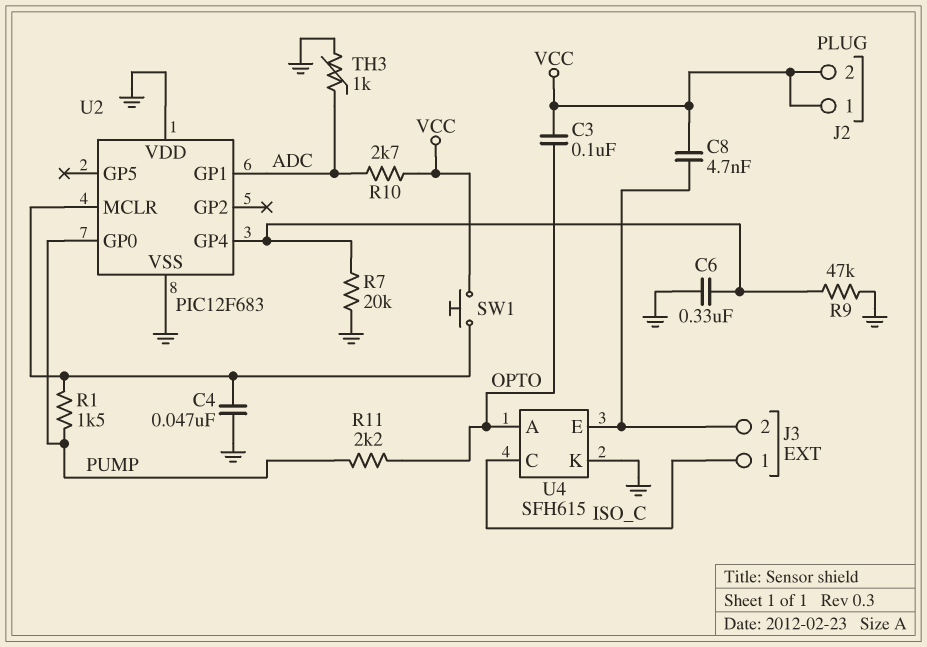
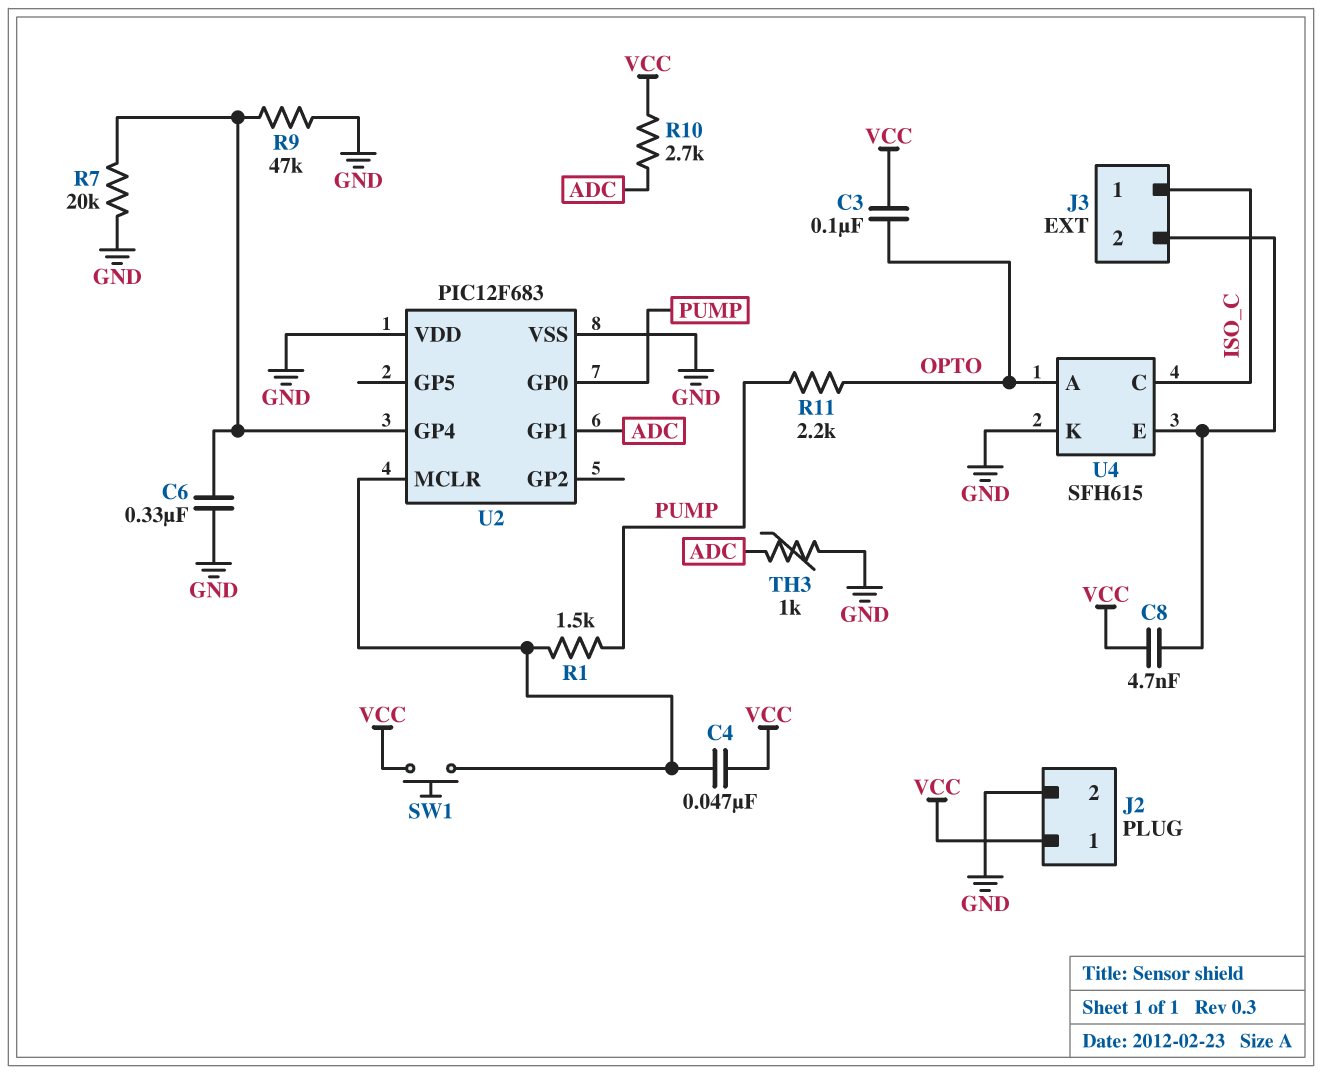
C4: 47nF (GND, U2/MCLR) -> 47nF (U2/MCLR, VCC)
J2 pin 2: VCC -> GND

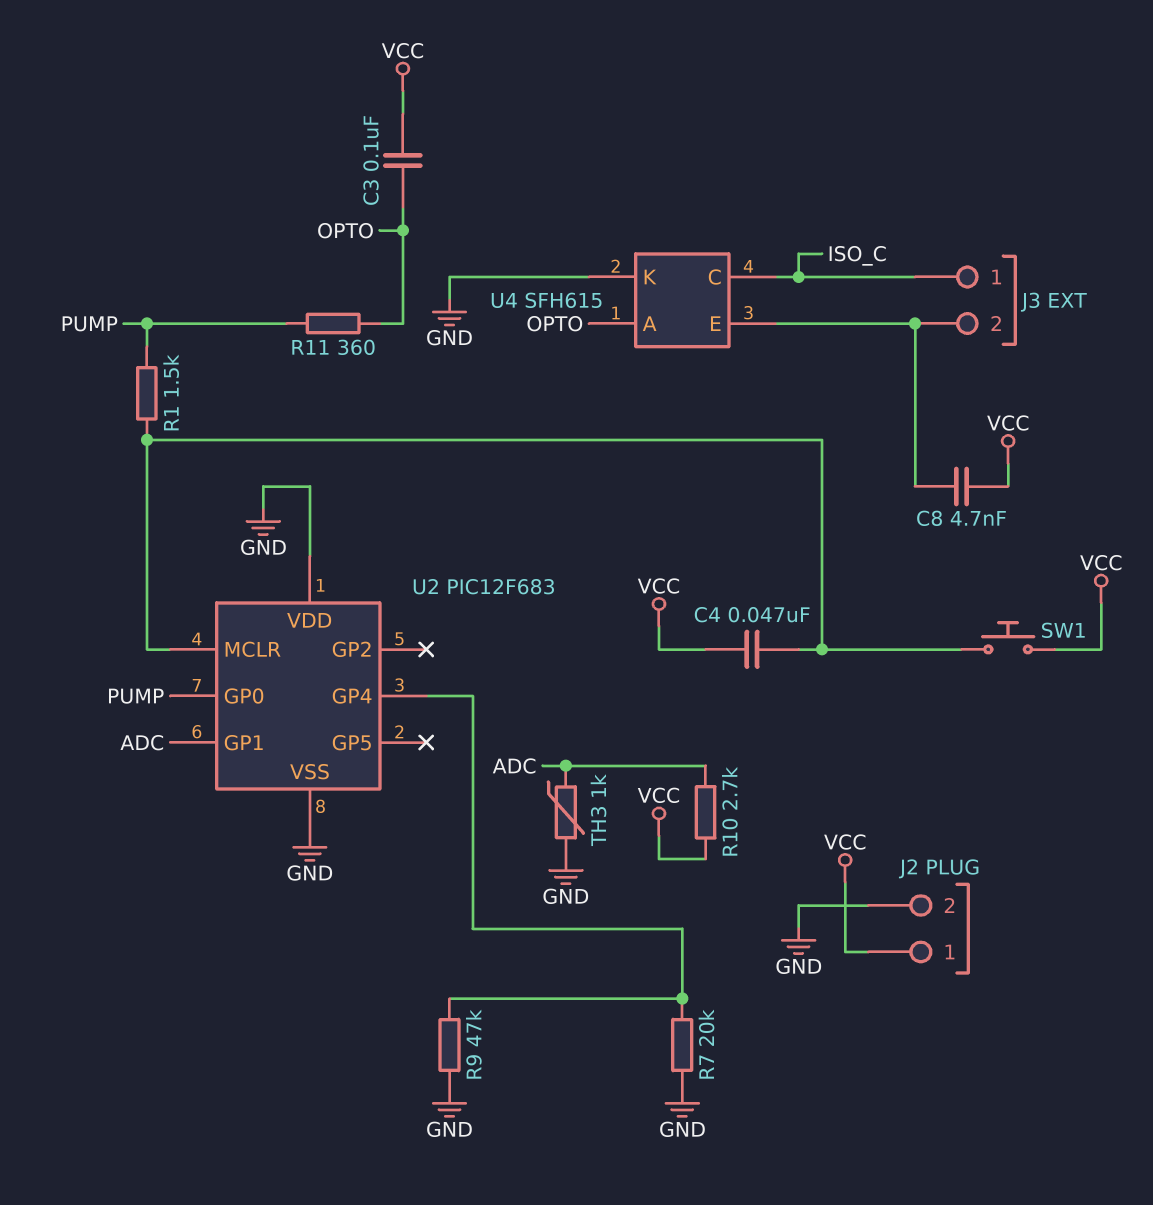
C6: 330nF (GND, U2/GP4) -> none
R11: 2.2k (OPTO, PUMP) -> 360 (OPTO, PUMP)

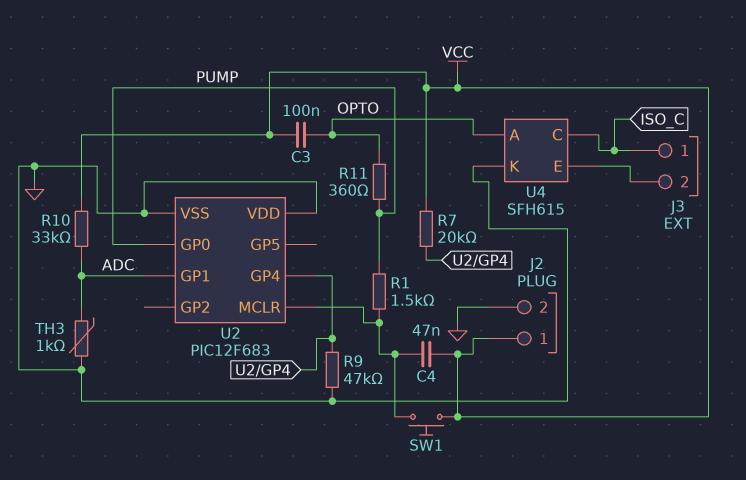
C8: 4.7nF (J3/2, VCC) -> none
R7: 20k (GND, U2/GP4) -> 20k (U2/GP4, VCC)
R10: 2.7k (ADC, VCC) -> 33k (ADC, VCC)

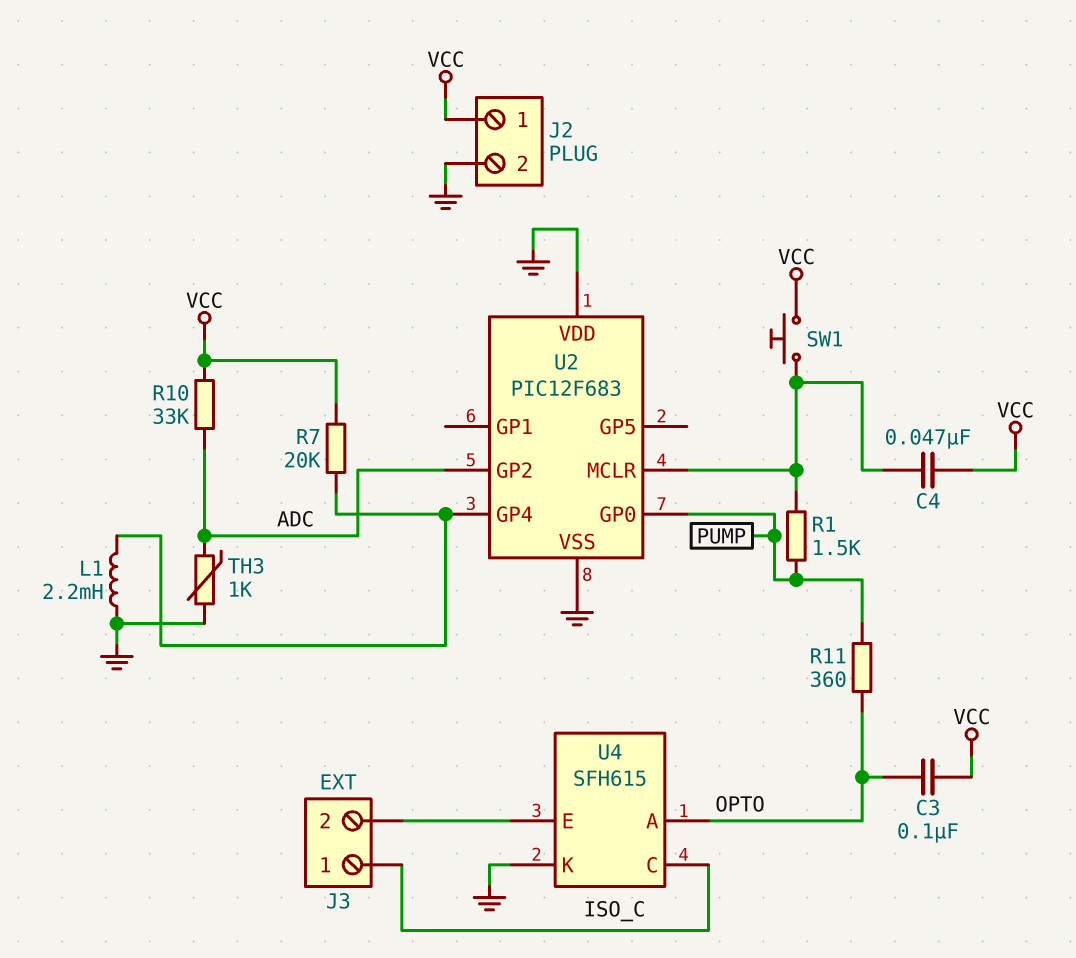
L1: none -> 2.2mH (GND, U2/GP4)
R9: 47k (GND, U2/GP4) -> none
U2 pin GP1: ADC -> none
U2 pin GP2: none -> ADC

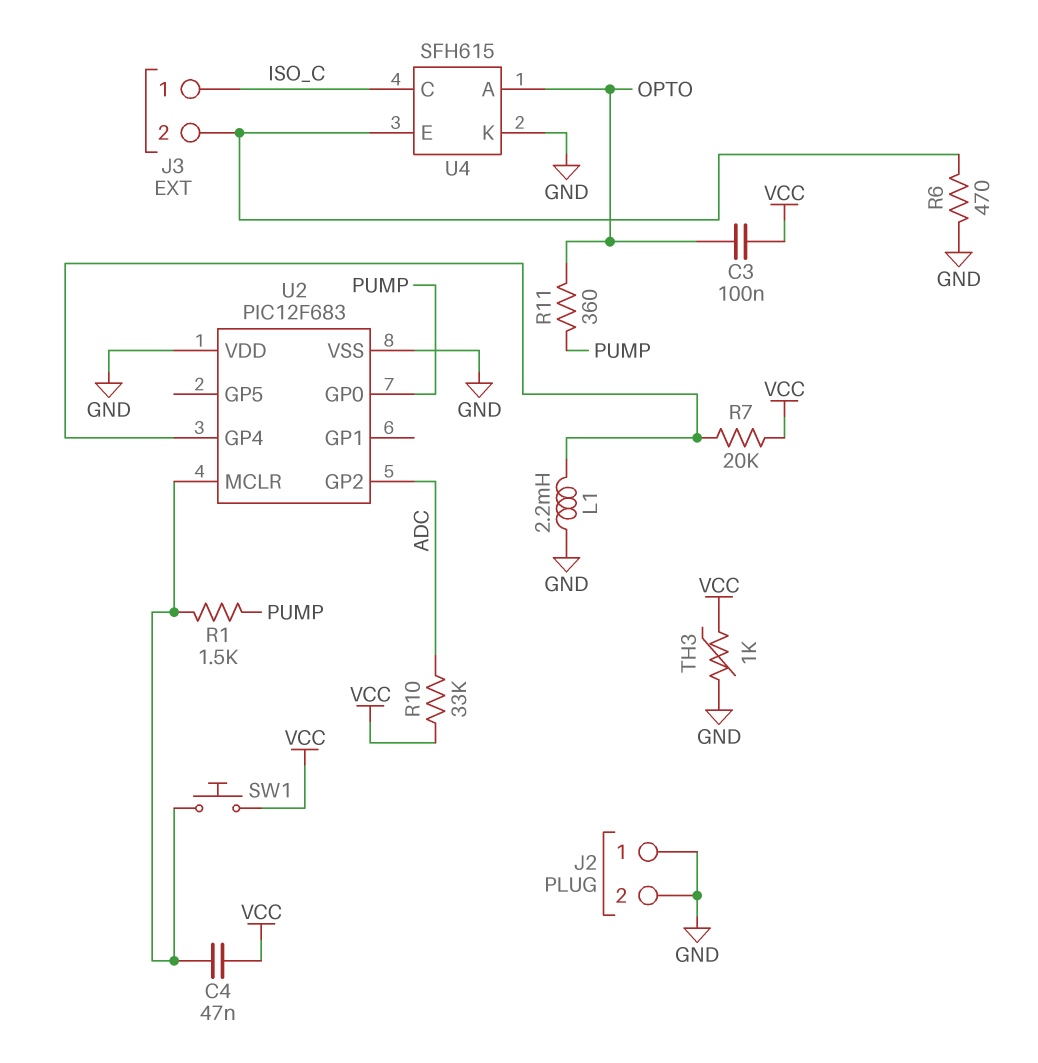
J2 pin 1: VCC -> GND
R6: none -> 470 (GND, J3/2)
TH3: 1k (ADC, GND) -> 1k (GND, VCC)

